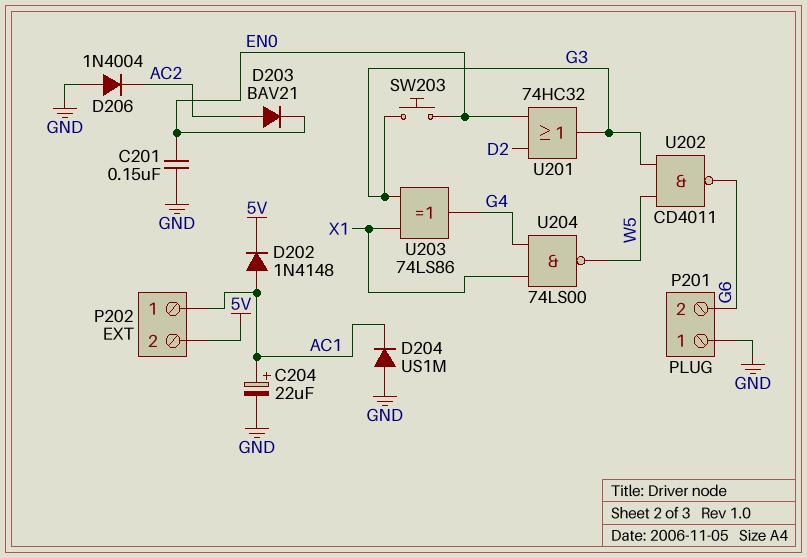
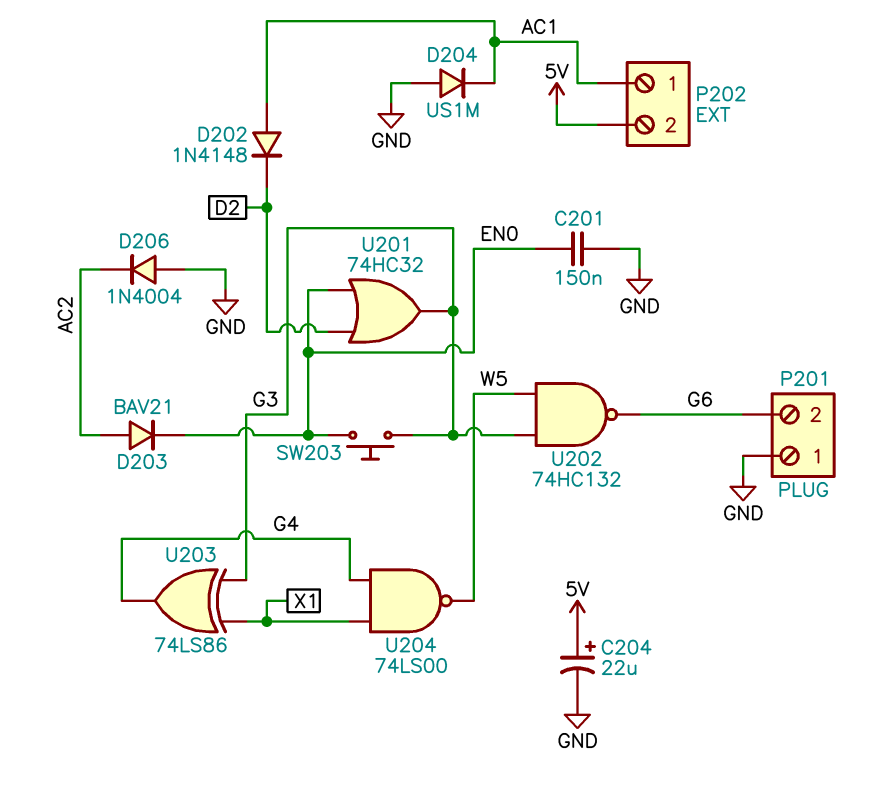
C204: 22uF (plus AC1, minus GND) -> 22uF (plus 5V, minus GND)
D202: diode 1N4148 (A AC1, K 5V) -> diode 1N4148 (A AC1, K D2)
U202: NAND CD4011 (in G3, in W5, out G6) -> NAND 74HC132 (in G3, in W5, out G6)

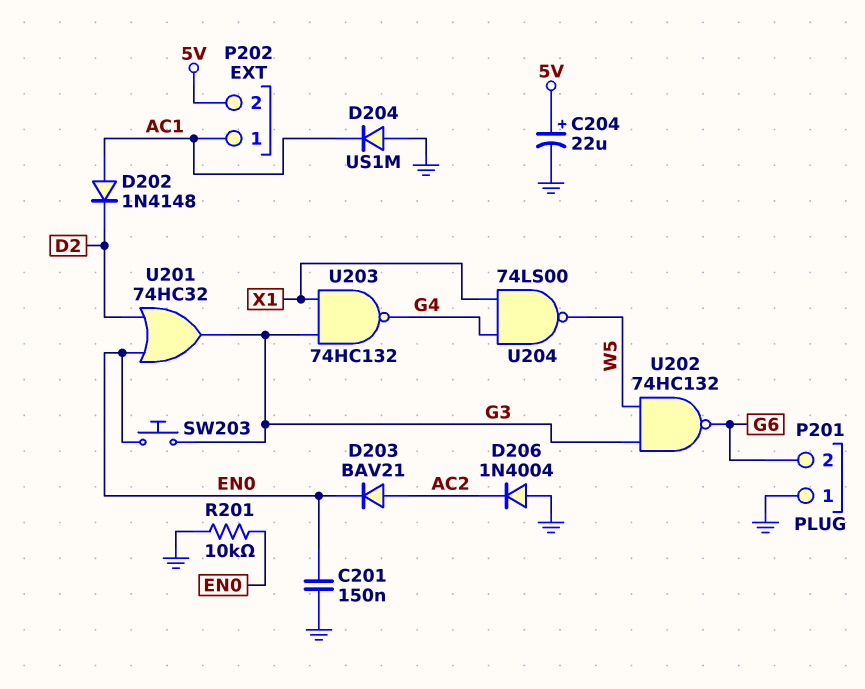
R201: none -> 10k (EN0, GND)
U203: XOR 74LS86 (in G3, in X1, out G4) -> NAND 74HC132 (in G3, in X1, out G4)

